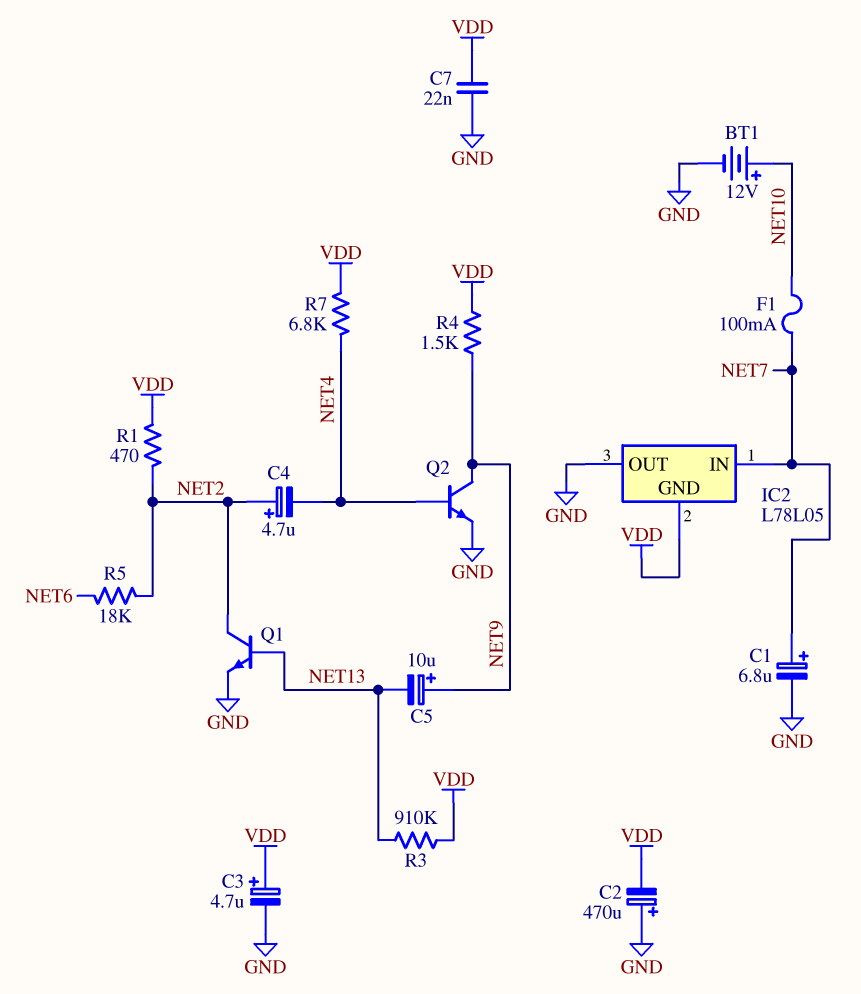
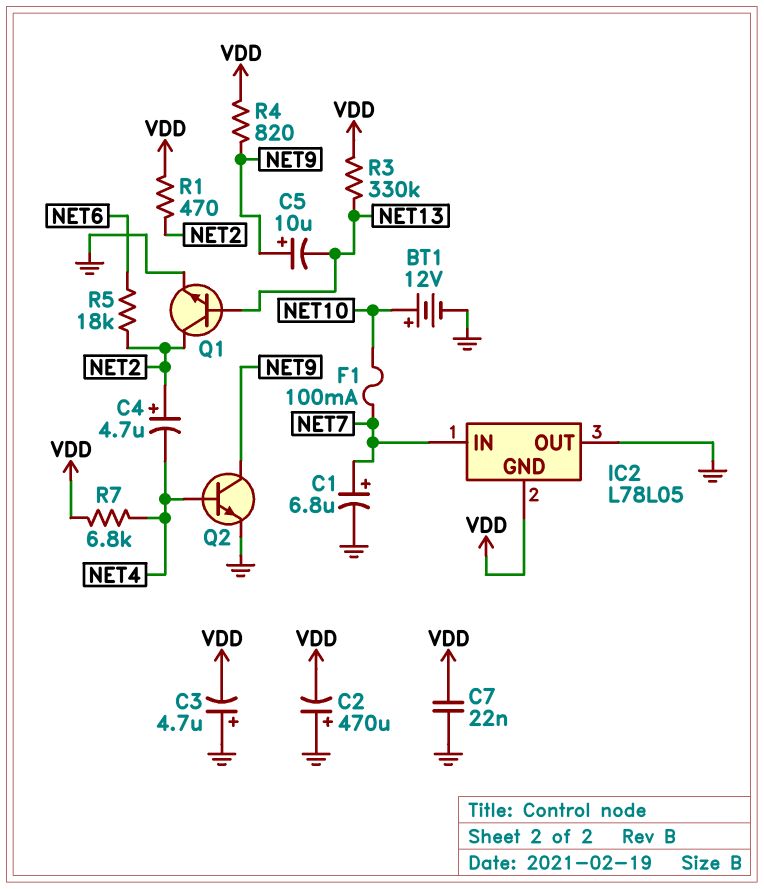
C3: 4.7uF (plus VDD, minus GND) -> 4.7uF (plus GND, minus VDD)
R3: 910k (NET13, VDD) -> 330k (NET13, VDD)
R4: 1.5k (NET9, VDD) -> 820 (NET9, VDD)

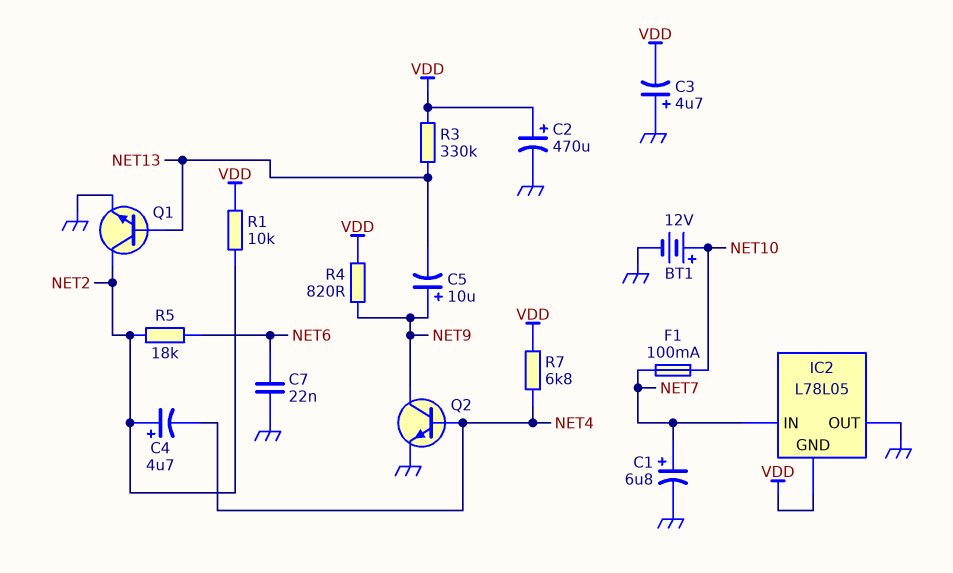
C2: 470uF (plus GND, minus VDD) -> 470uF (plus VDD, minus GND)
C7: 22nF (GND, VDD) -> 22nF (GND, NET6)
R1: 470 (NET2, VDD) -> 10k (NET2, VDD)

